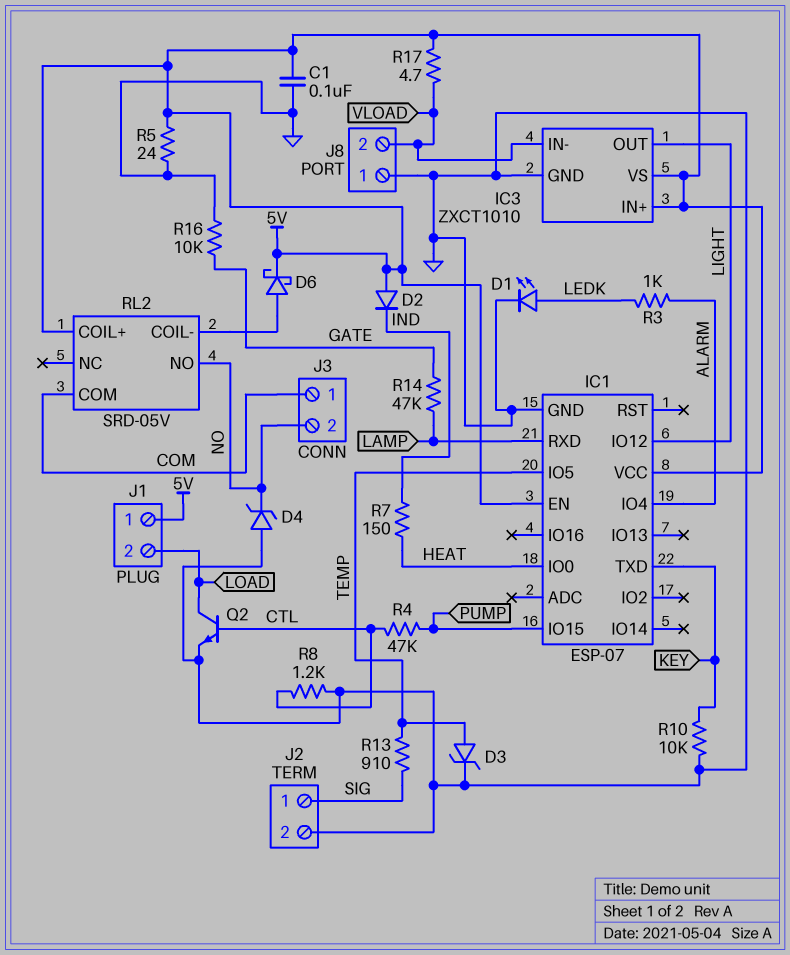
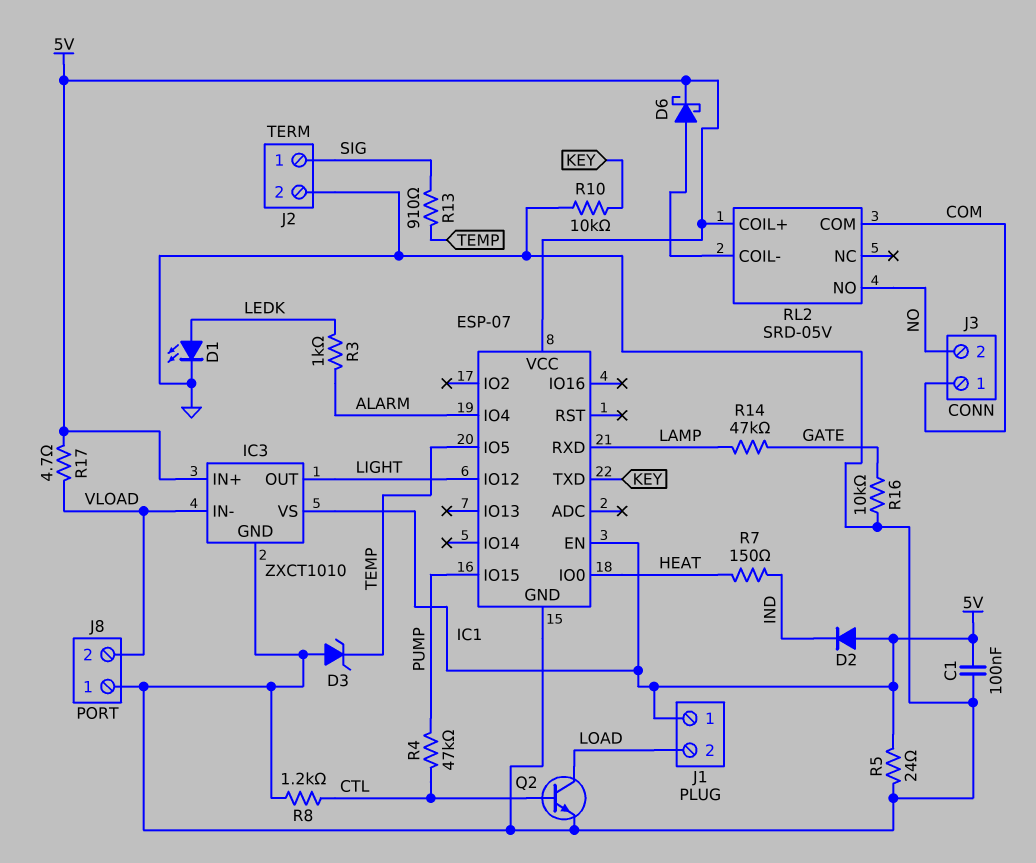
D3: zener (A TEMP, K GND) -> zener (A GND, K TEMP)
D4: zener (A GND, K NO) -> none

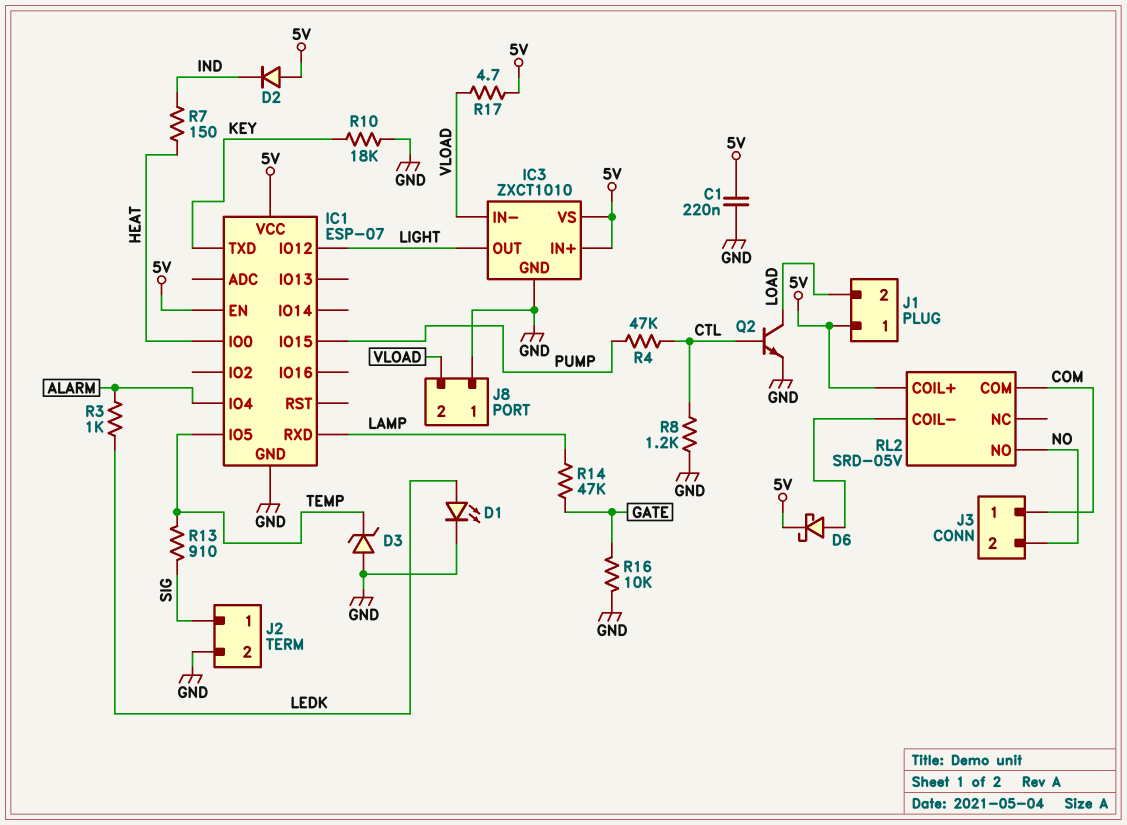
C1: 100nF (5V, GND) -> 220nF (5V, GND)
R5: 24 (5V, GND) -> none
R10: 10k (GND, KEY) -> 18k (GND, KEY)

